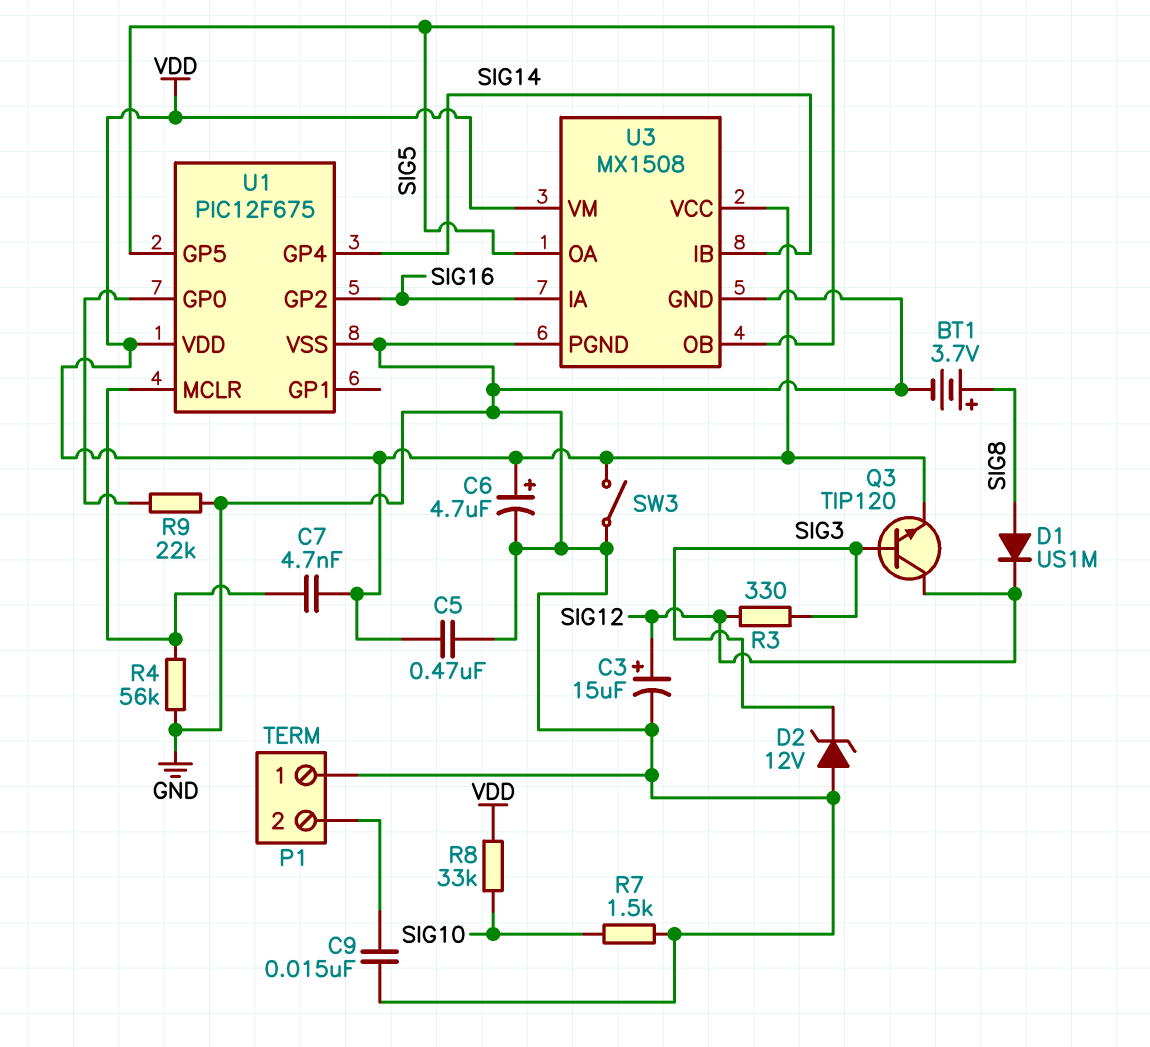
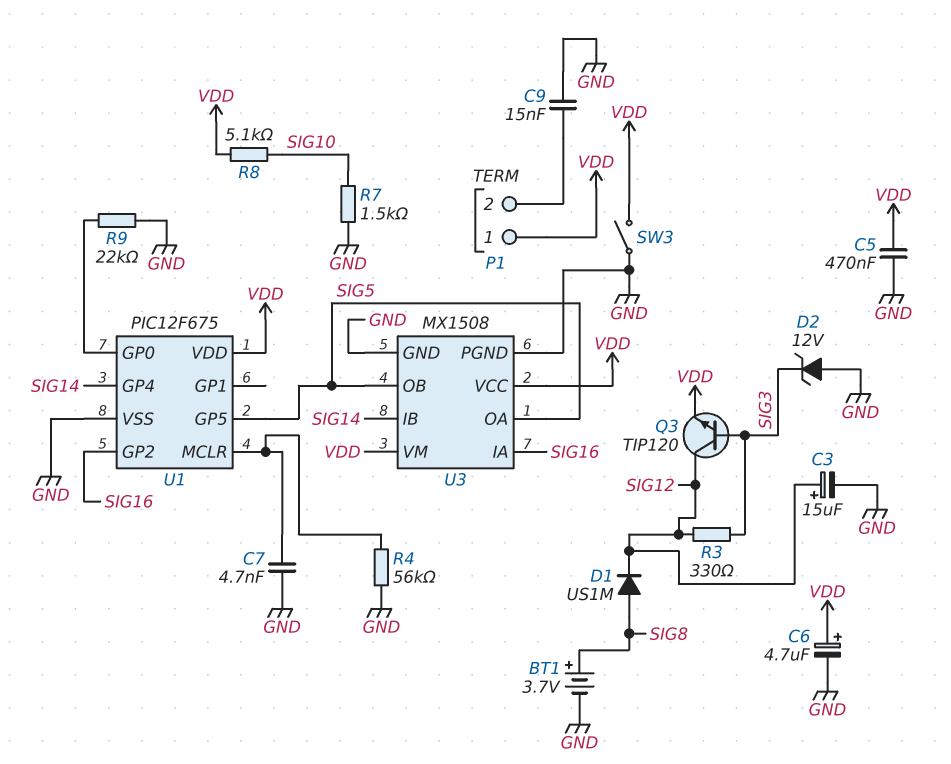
C7: 4.7nF (U1/MCLR, VDD) -> 4.7nF (GND, U1/MCLR)
P1 pin 1: GND -> VDD
R8: 33k (SIG10, VDD) -> 5.1k (SIG10, VDD)

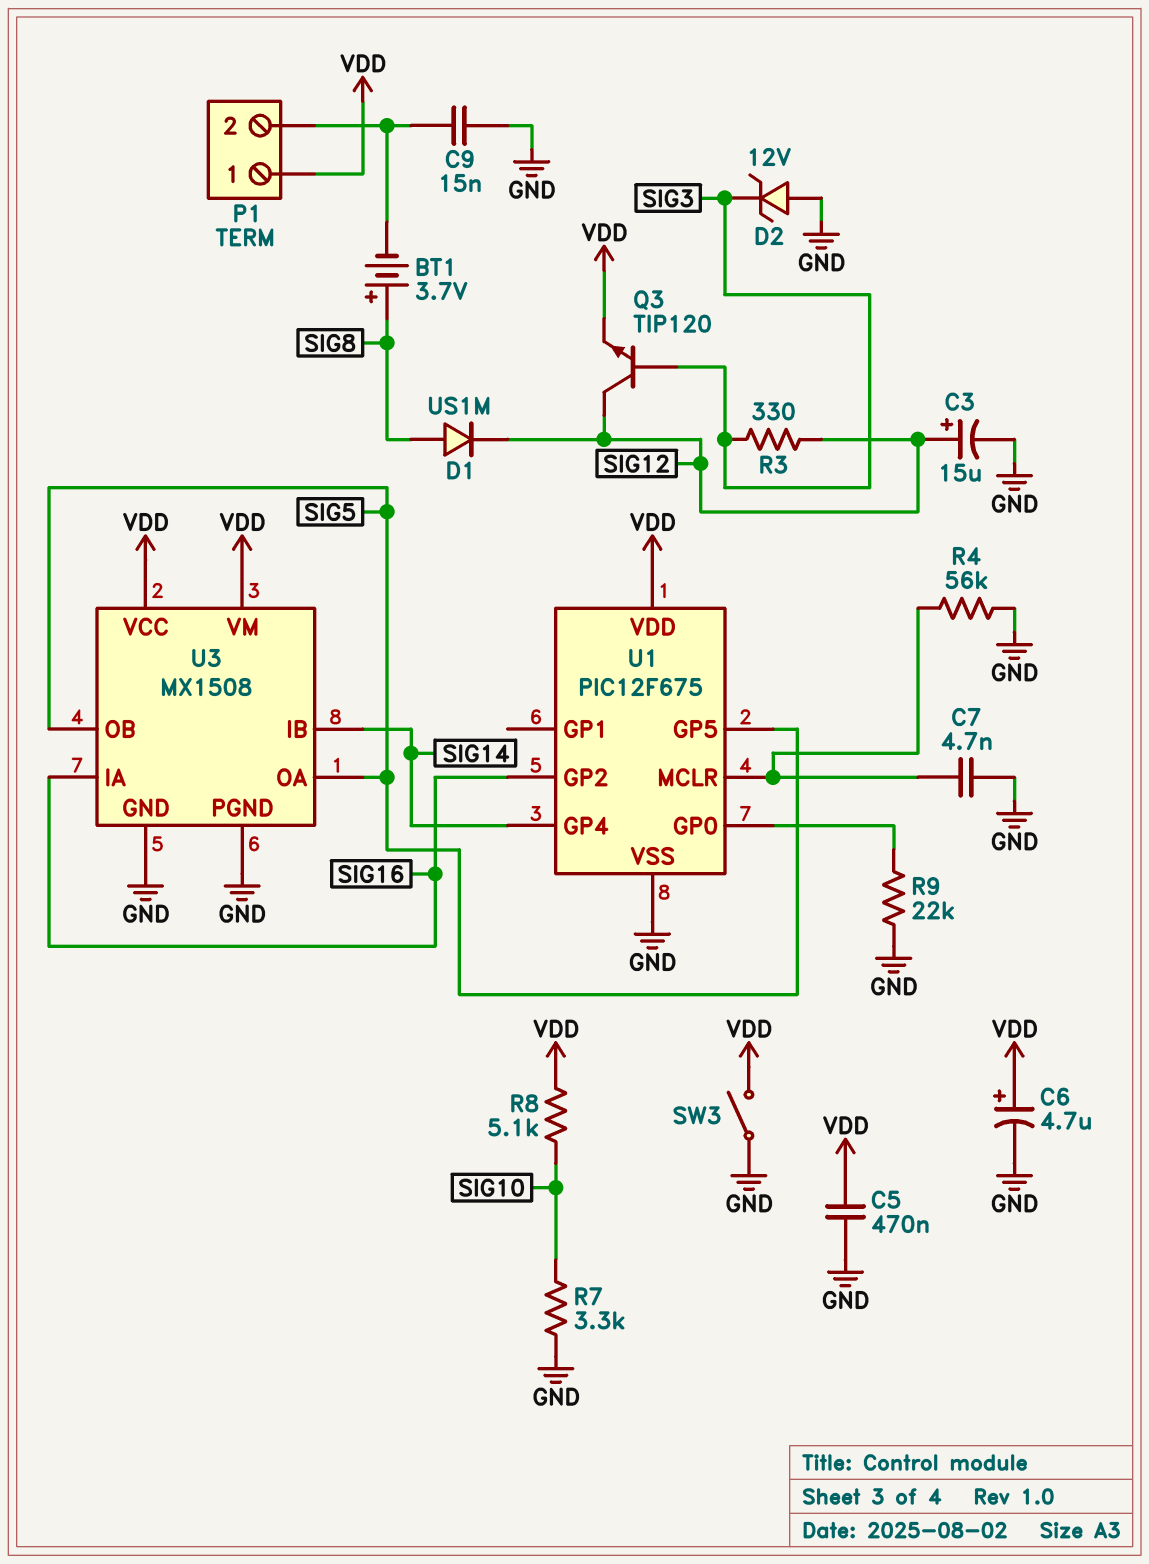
BT1: 3.7V (plus SIG8, minus GND) -> 3.7V (plus SIG8, minus P1/2)
R7: 1.5k (GND, SIG10) -> 3.3k (GND, SIG10)

